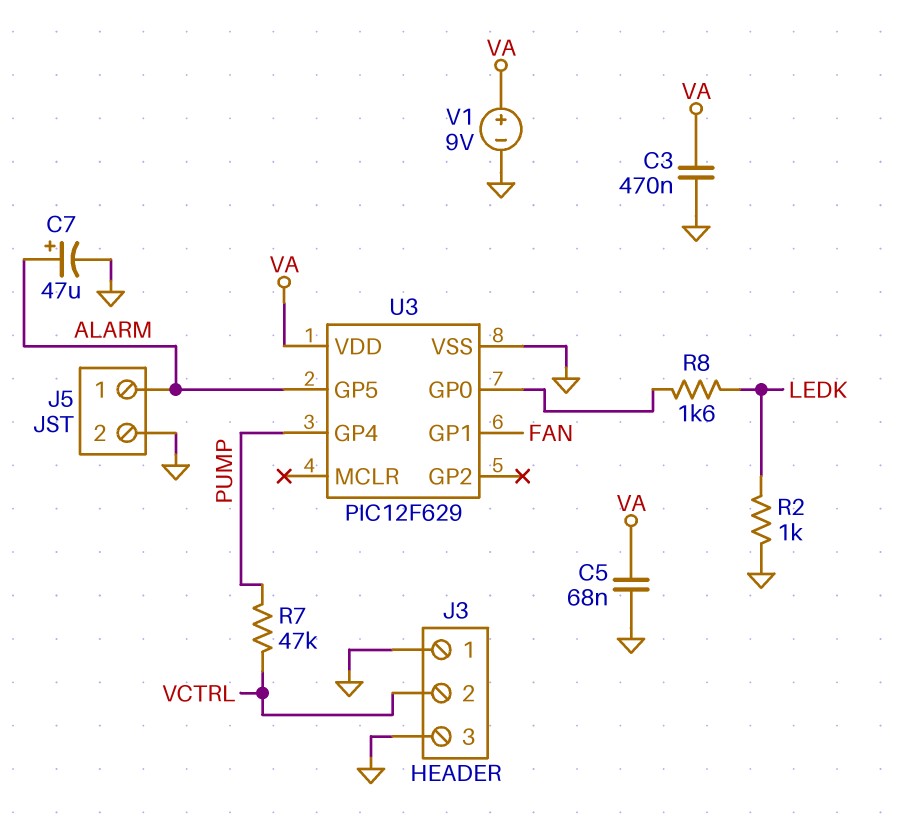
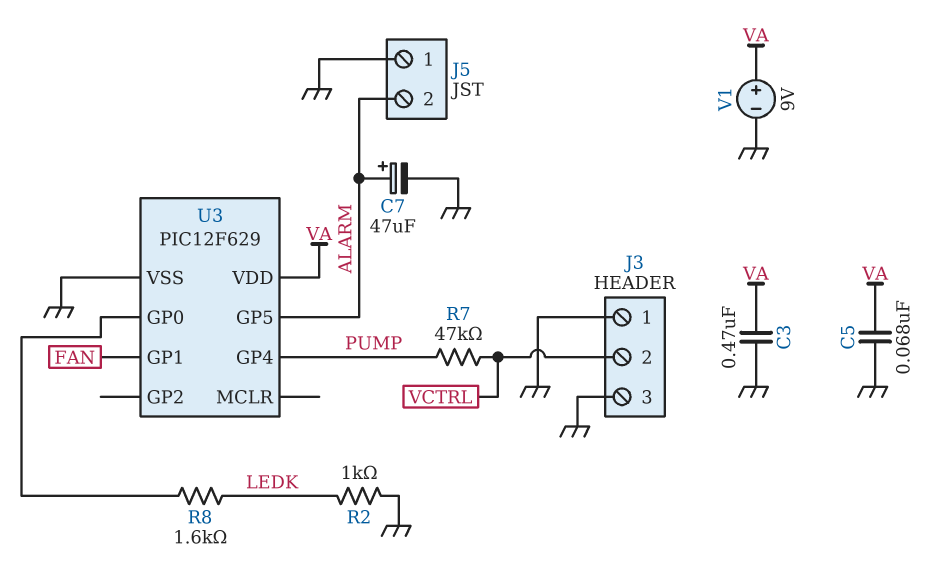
J5 pin 1: ALARM -> GND
J5 pin 2: GND -> ALARM

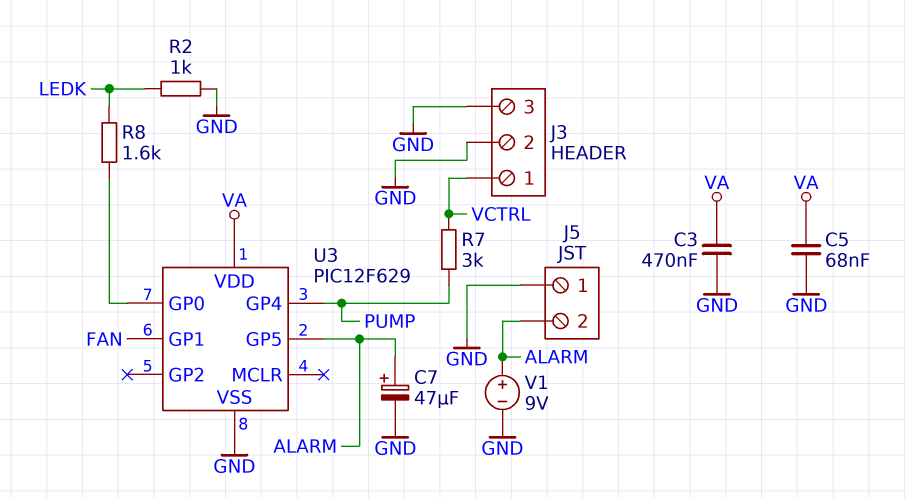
J3 pin 1: GND -> VCTRL
J3 pin 2: VCTRL -> GND
R7: 47k (PUMP, VCTRL) -> 3k (PUMP, VCTRL)
V1: 9V (plus VA, minus GND) -> 9V (plus ALARM, minus GND)

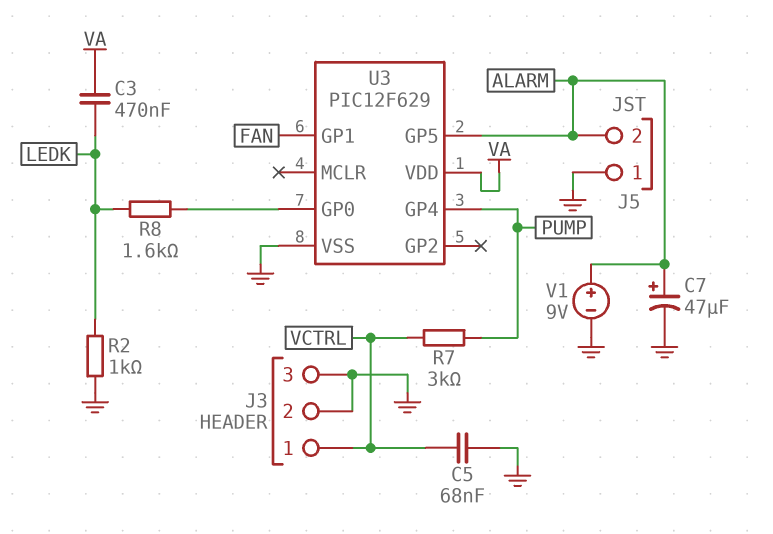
C3: 470nF (GND, VA) -> 470nF (LEDK, VA)
C5: 68nF (GND, VA) -> 68nF (GND, VCTRL)

